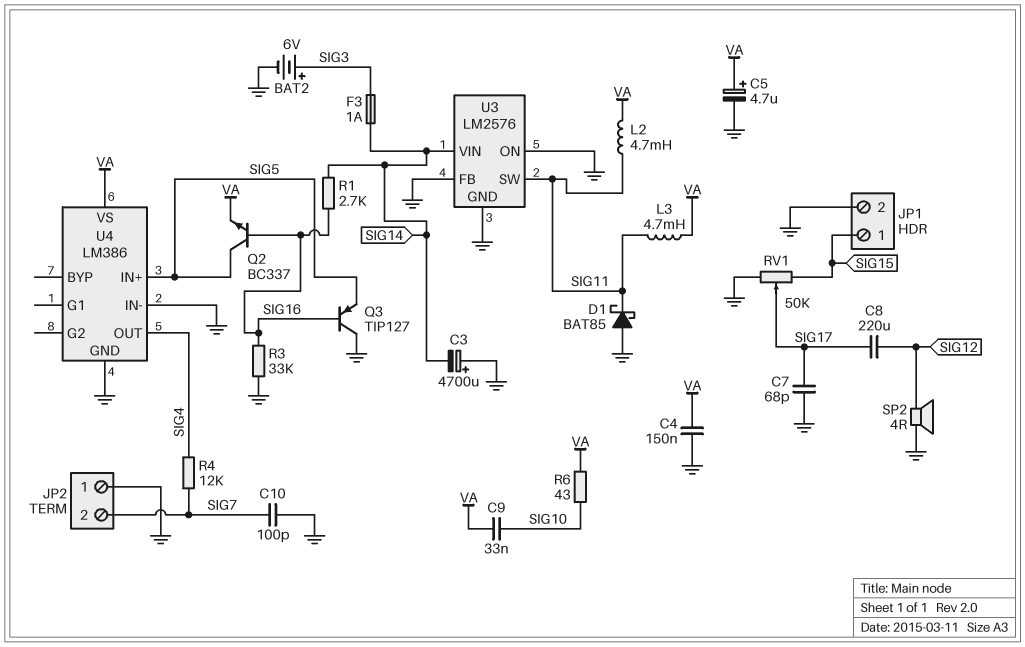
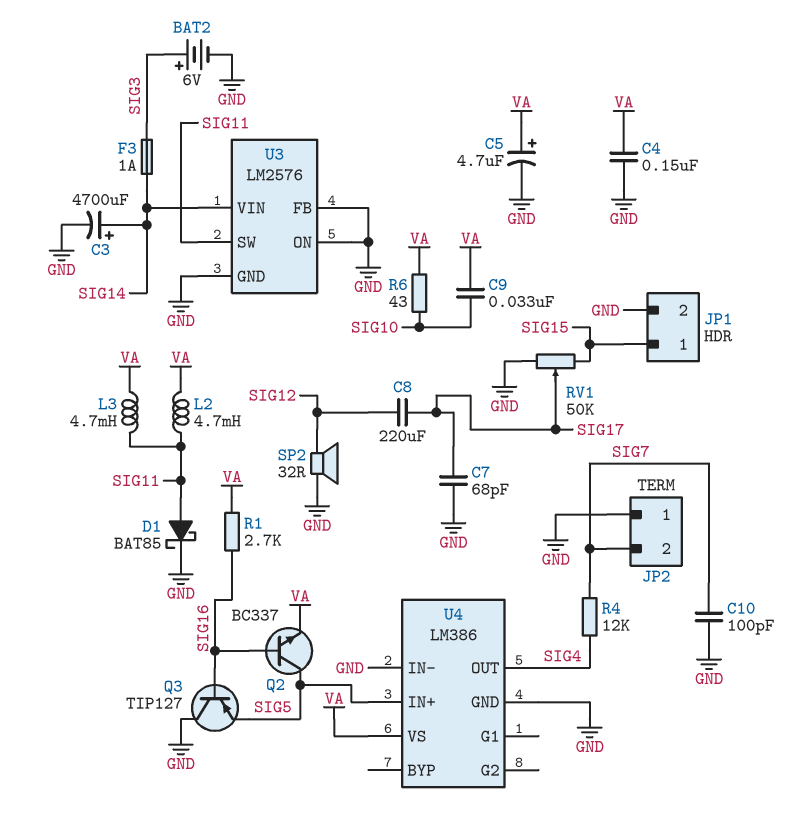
C3: 4700uF (plus GND, minus SIG14) -> 4700uF (plus SIG14, minus GND)
D1: schottky BAT85 (A GND, K SIG11) -> schottky BAT85 (A SIG11, K GND)
R1: 2.7k (SIG14, SIG16) -> 2.7k (SIG16, VA)
R3: 33k (GND, SIG16) -> none
SP2: speaker 4R (GND, SIG12) -> speaker 32R (GND, SIG12)

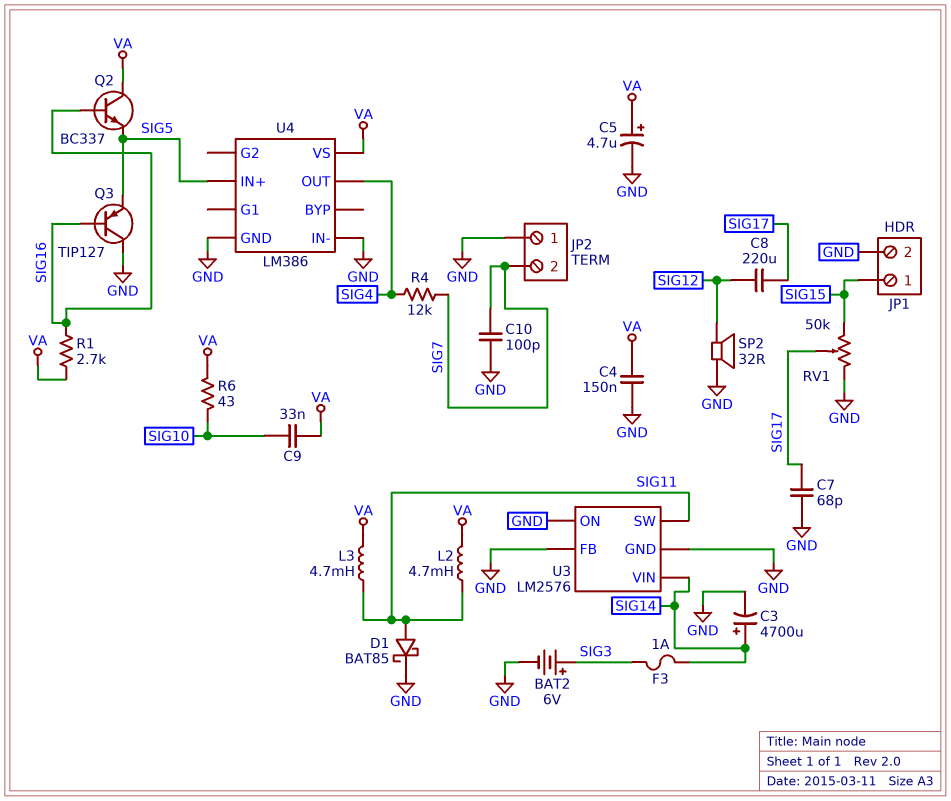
Q2: NPN BC337 (B SIG16, C SIG5, E VA) -> NPN BC337 (B SIG16, C VA, E SIG5)

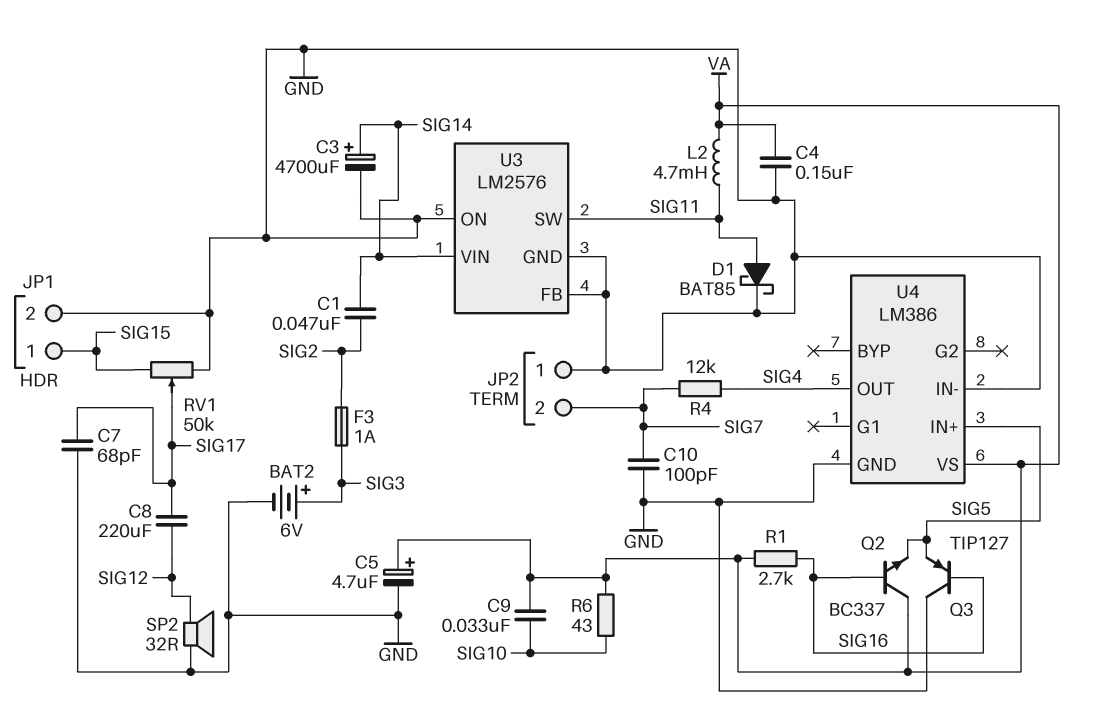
C1: none -> 47nF (SIG2, SIG14)
F3: 1A (SIG3, SIG14) -> 1A (SIG2, SIG3)
L3: 4.7mH (SIG11, VA) -> none

